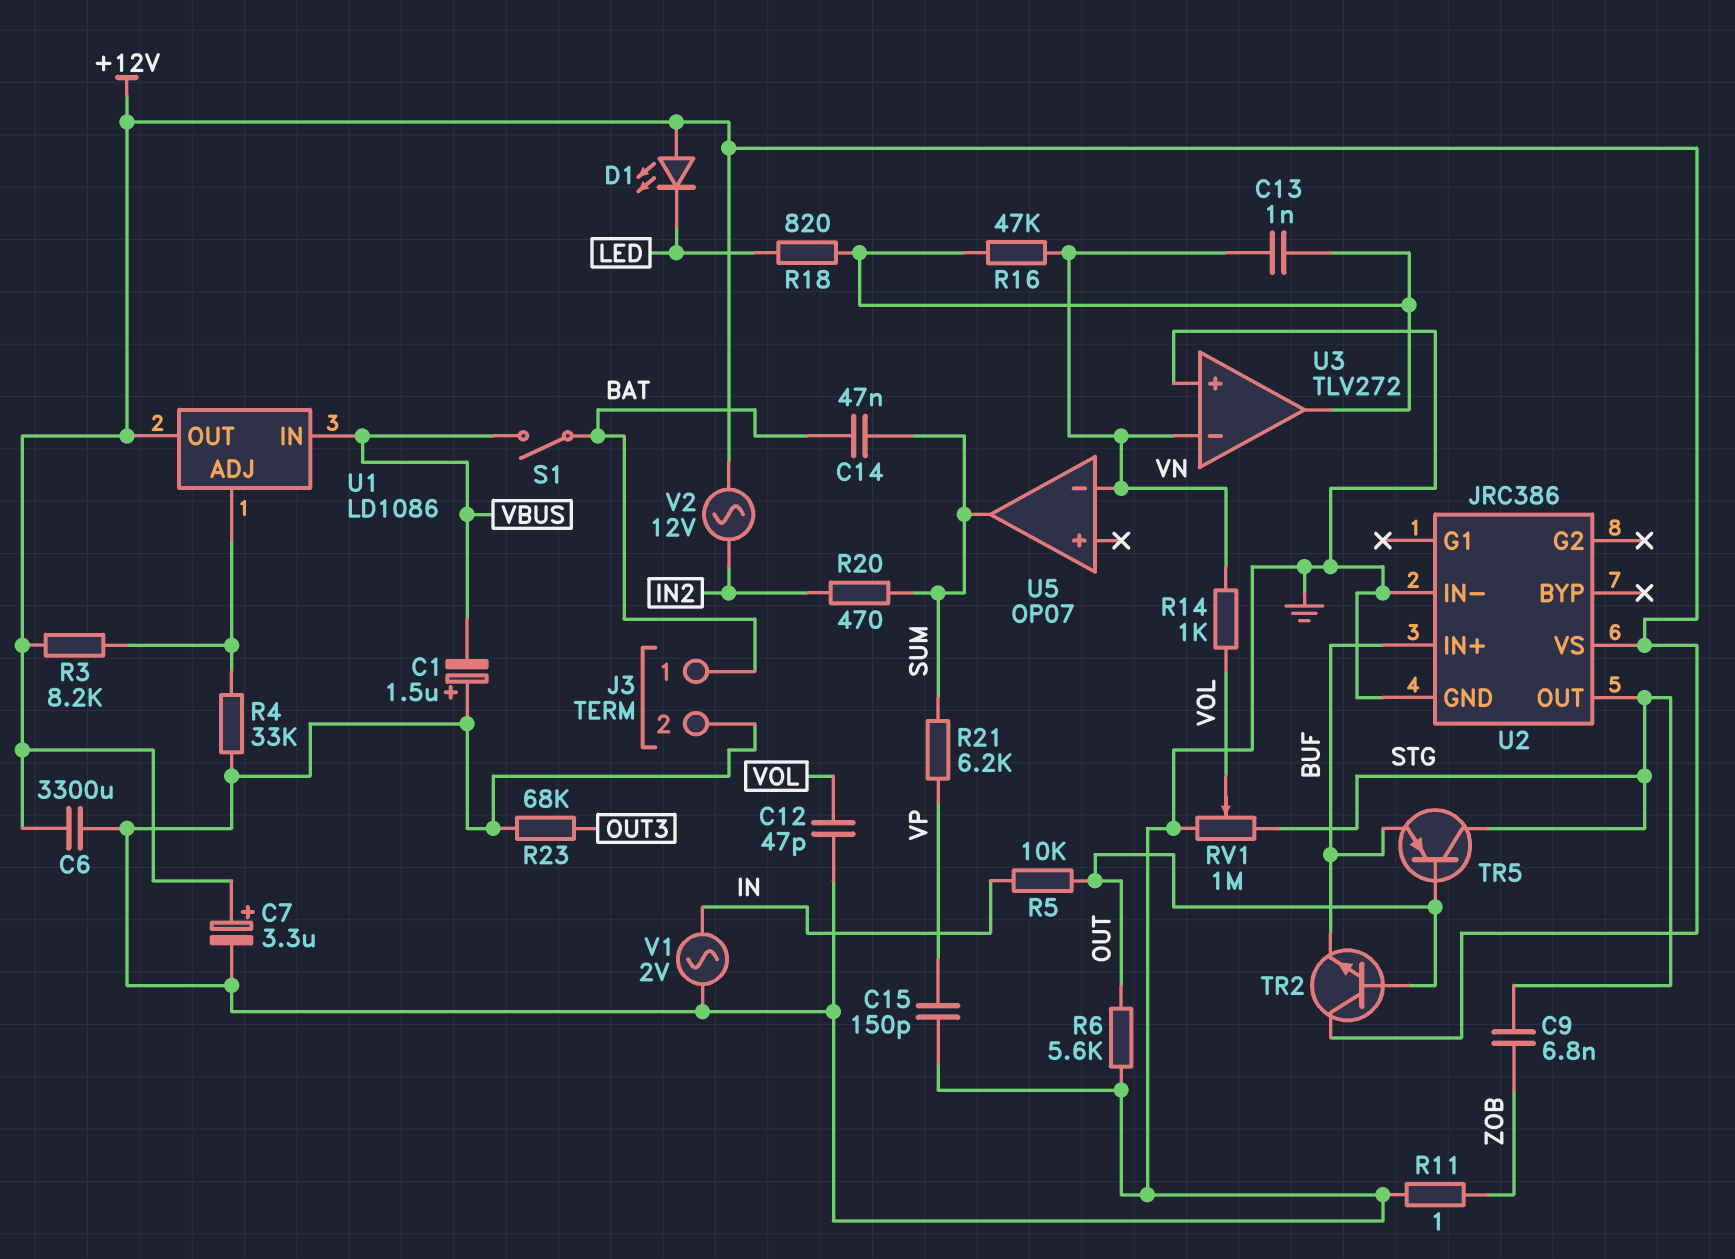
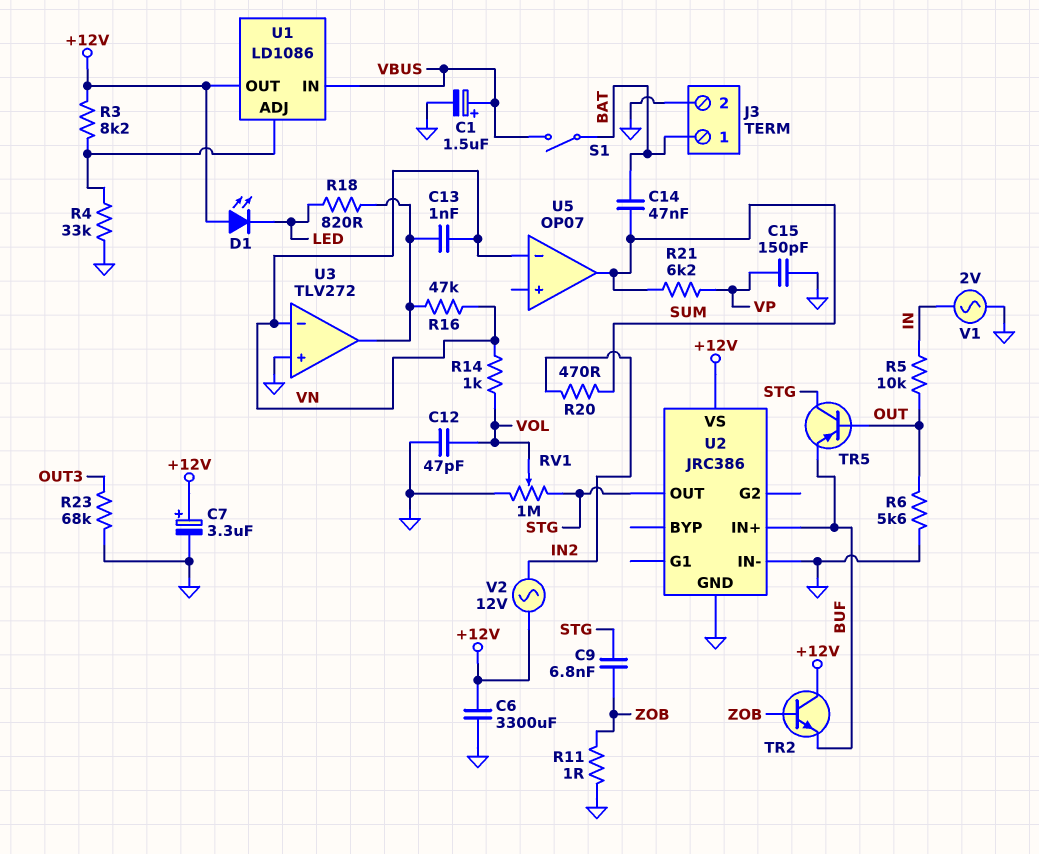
C1: 1.5uF (plus GND, minus VBUS) -> 1.5uF (plus VBUS, minus GND)
TR2: NPN (B OUT, C +12V, E BUF) -> NPN (B ZOB, C +12V, E BUF)

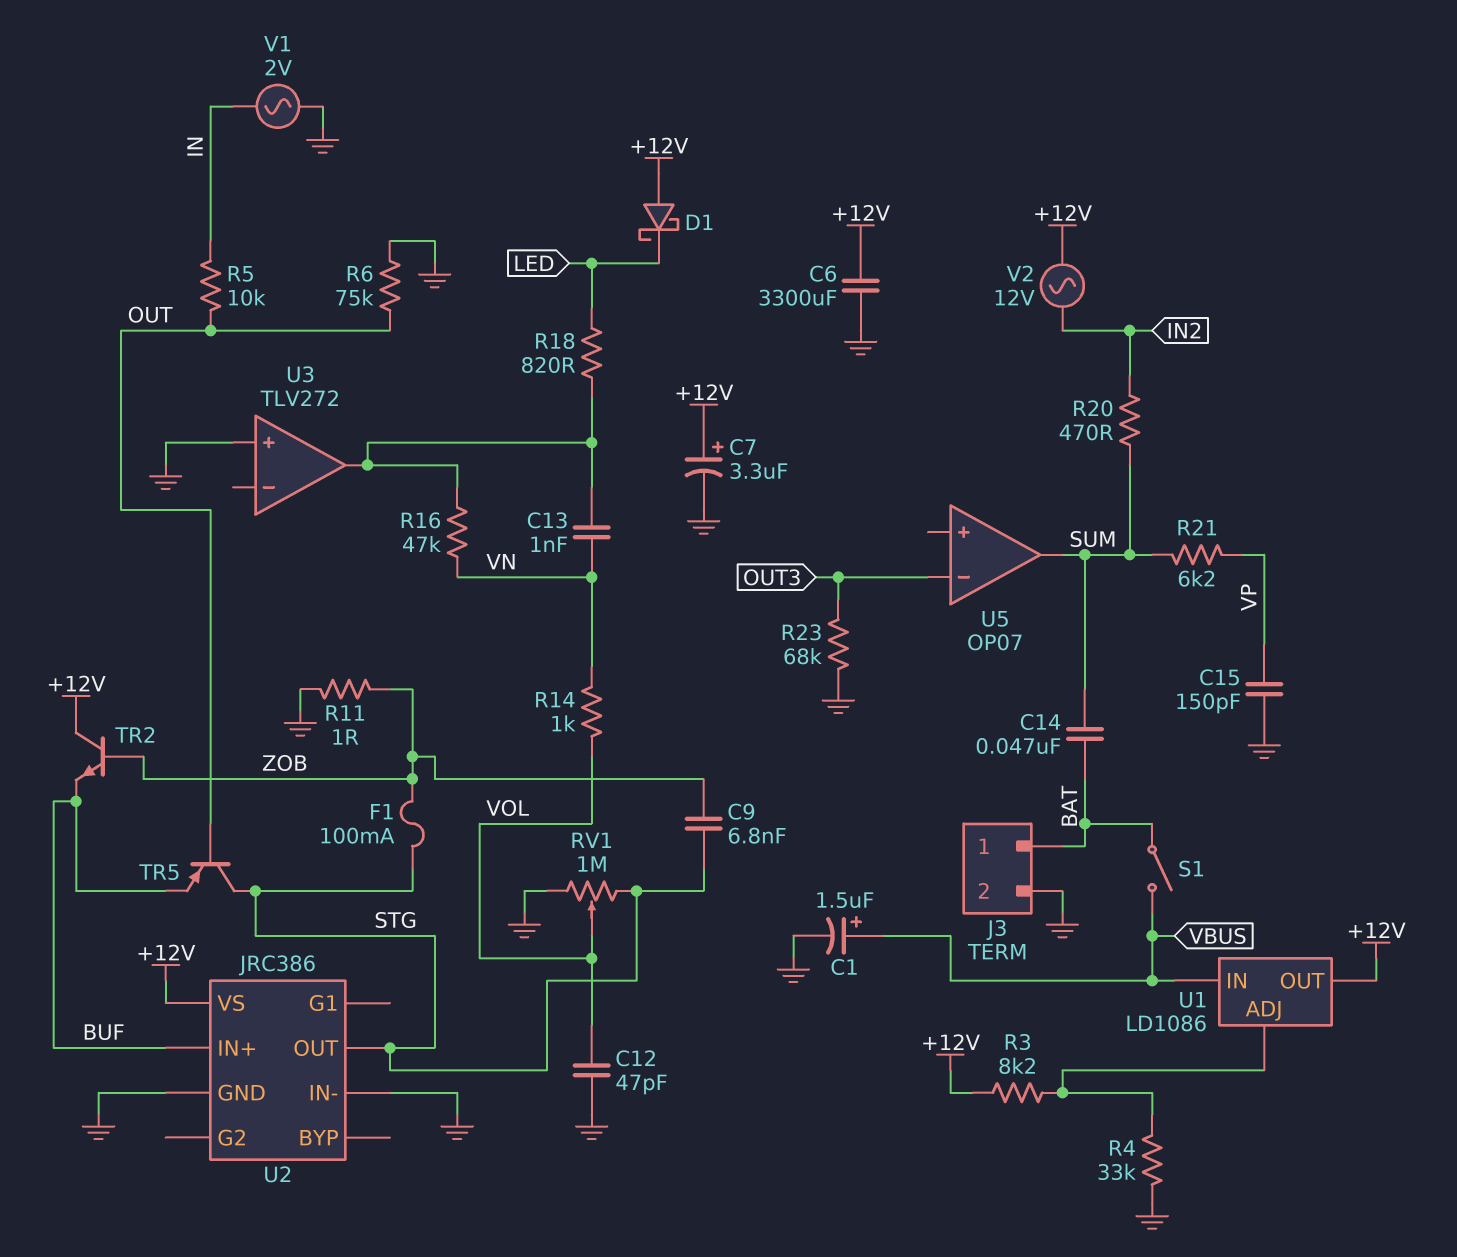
D1: LED (A +12V, K LED) -> schottky (A +12V, K LED)
F1: none -> 100mA (STG, ZOB)
R6: 5.6k (GND, OUT) -> 75k (GND, OUT)
U3 pin in-: VN -> none
U5 pin in-: VN -> OUT3

